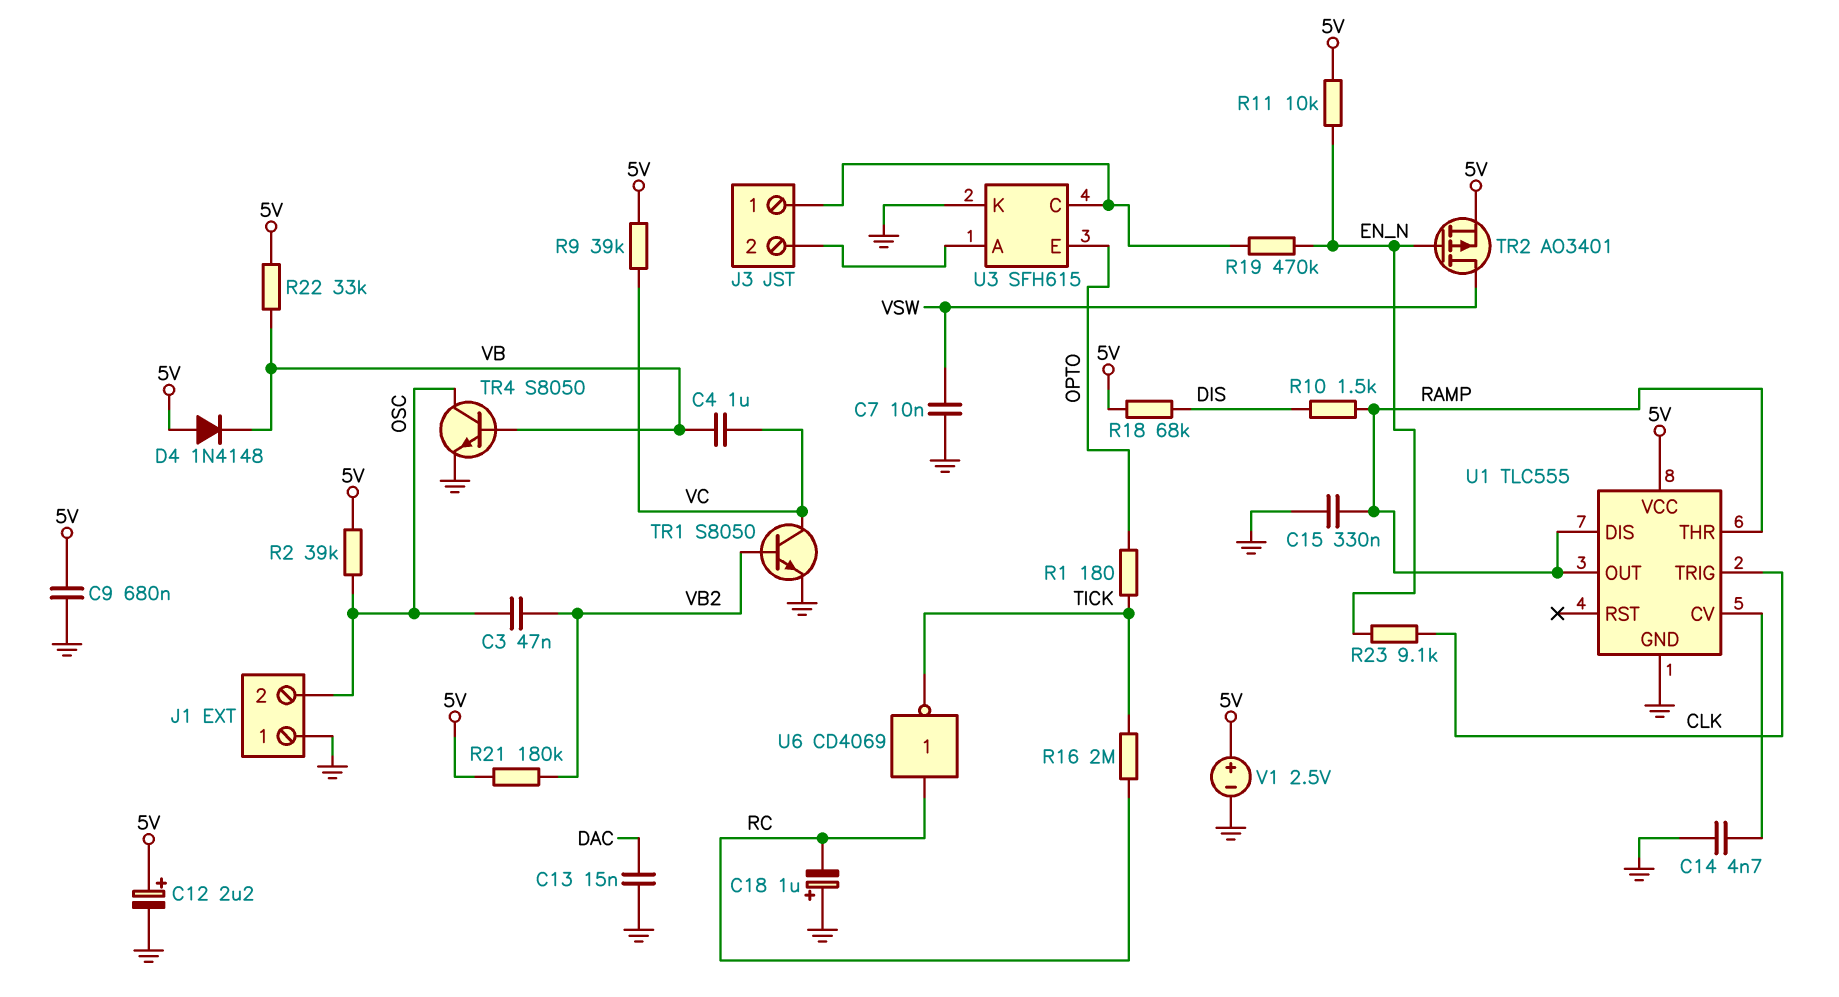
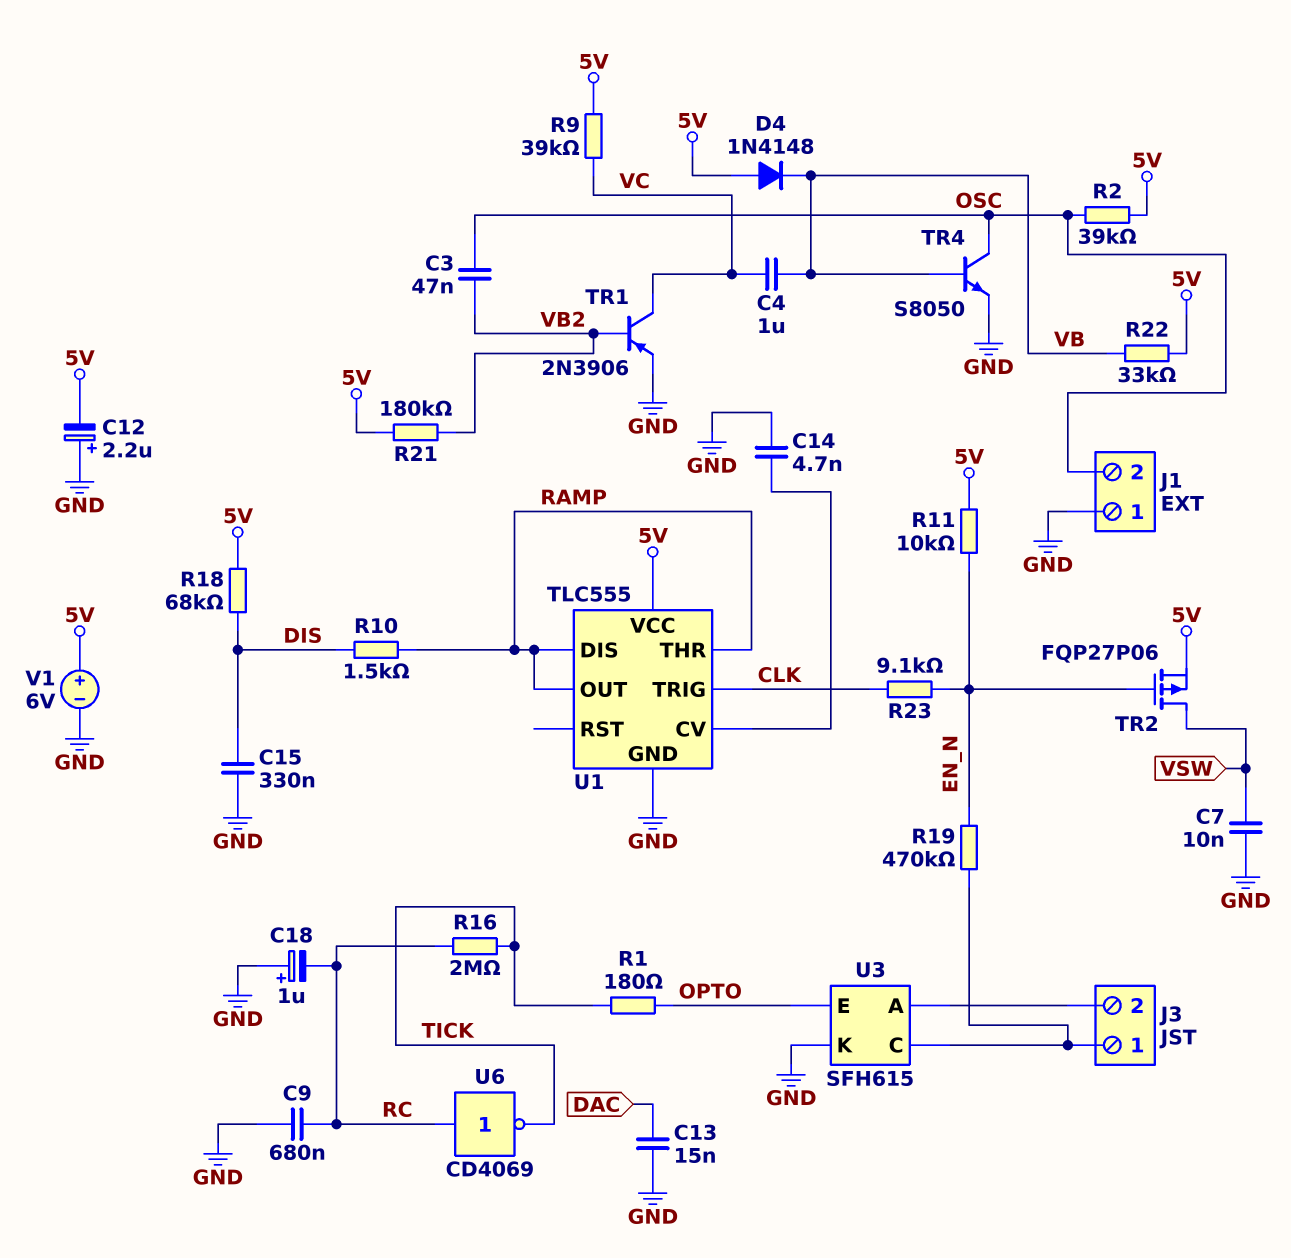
C9: 680nF (5V, GND) -> 680nF (GND, RC)
C12: 2.2uF (plus 5V, minus GND) -> 2.2uF (plus GND, minus 5V)
C15: 330nF (GND, RAMP) -> 330nF (DIS, GND)
TR1: NPN S8050 (B VB2, C VC, E GND) -> PNP 2N3906 (B VB2, C VC, E GND)
TR2: PMOS AO3401 (G EN_N, D VSW, S 5V) -> PMOS FQP27P06 (G EN_N, D VSW, S 5V)
V1: 2.5V (plus 5V, minus GND) -> 6V (plus 5V, minus GND)

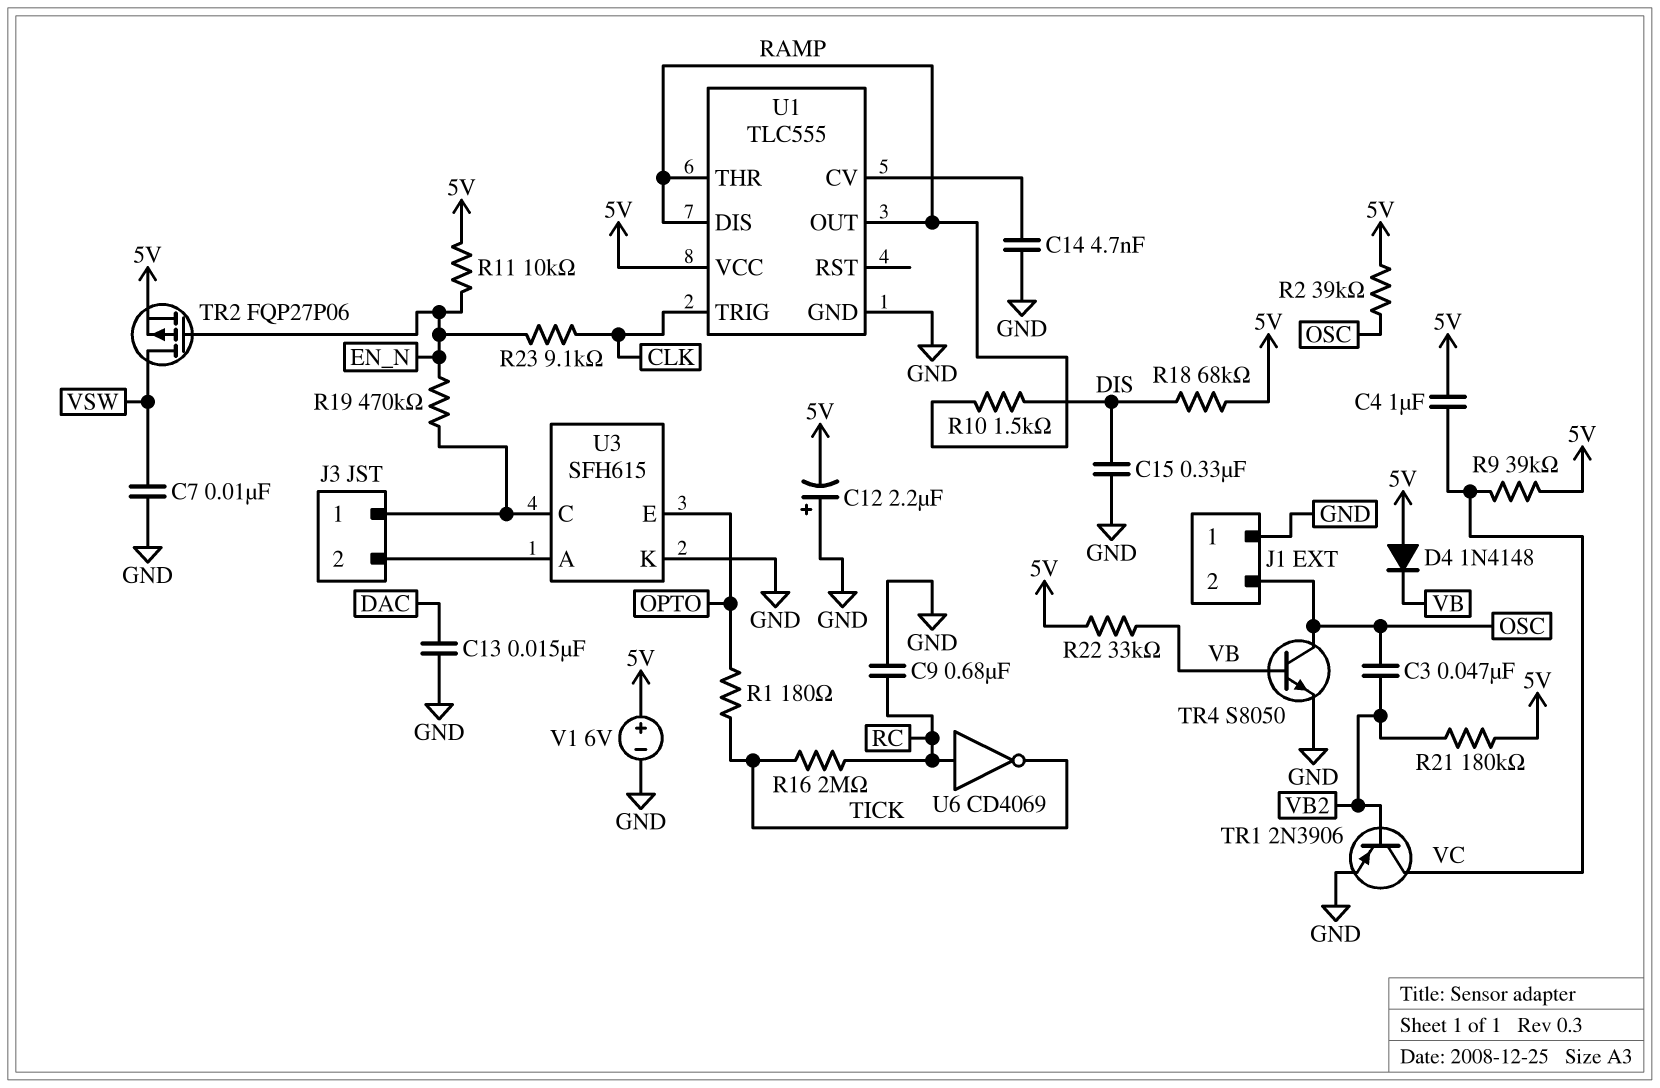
C4: 1uF (VB, VC) -> 1uF (5V, VC)
C18: 1uF (plus GND, minus RC) -> none

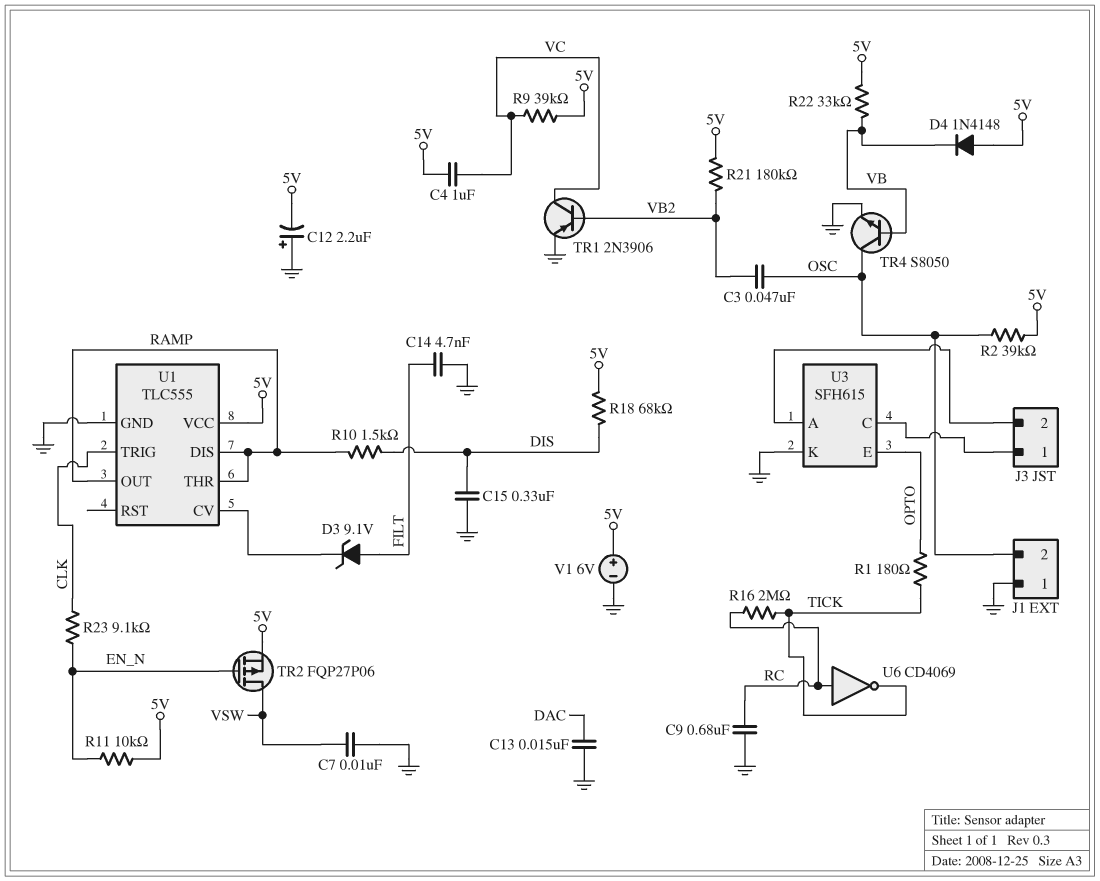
C14: 4.7nF (GND, U1/CV) -> 4.7nF (FILT, GND)
D3: none -> zener 9.1V (A FILT, K U1/CV)
R19: 470k (EN_N, J3/1) -> none

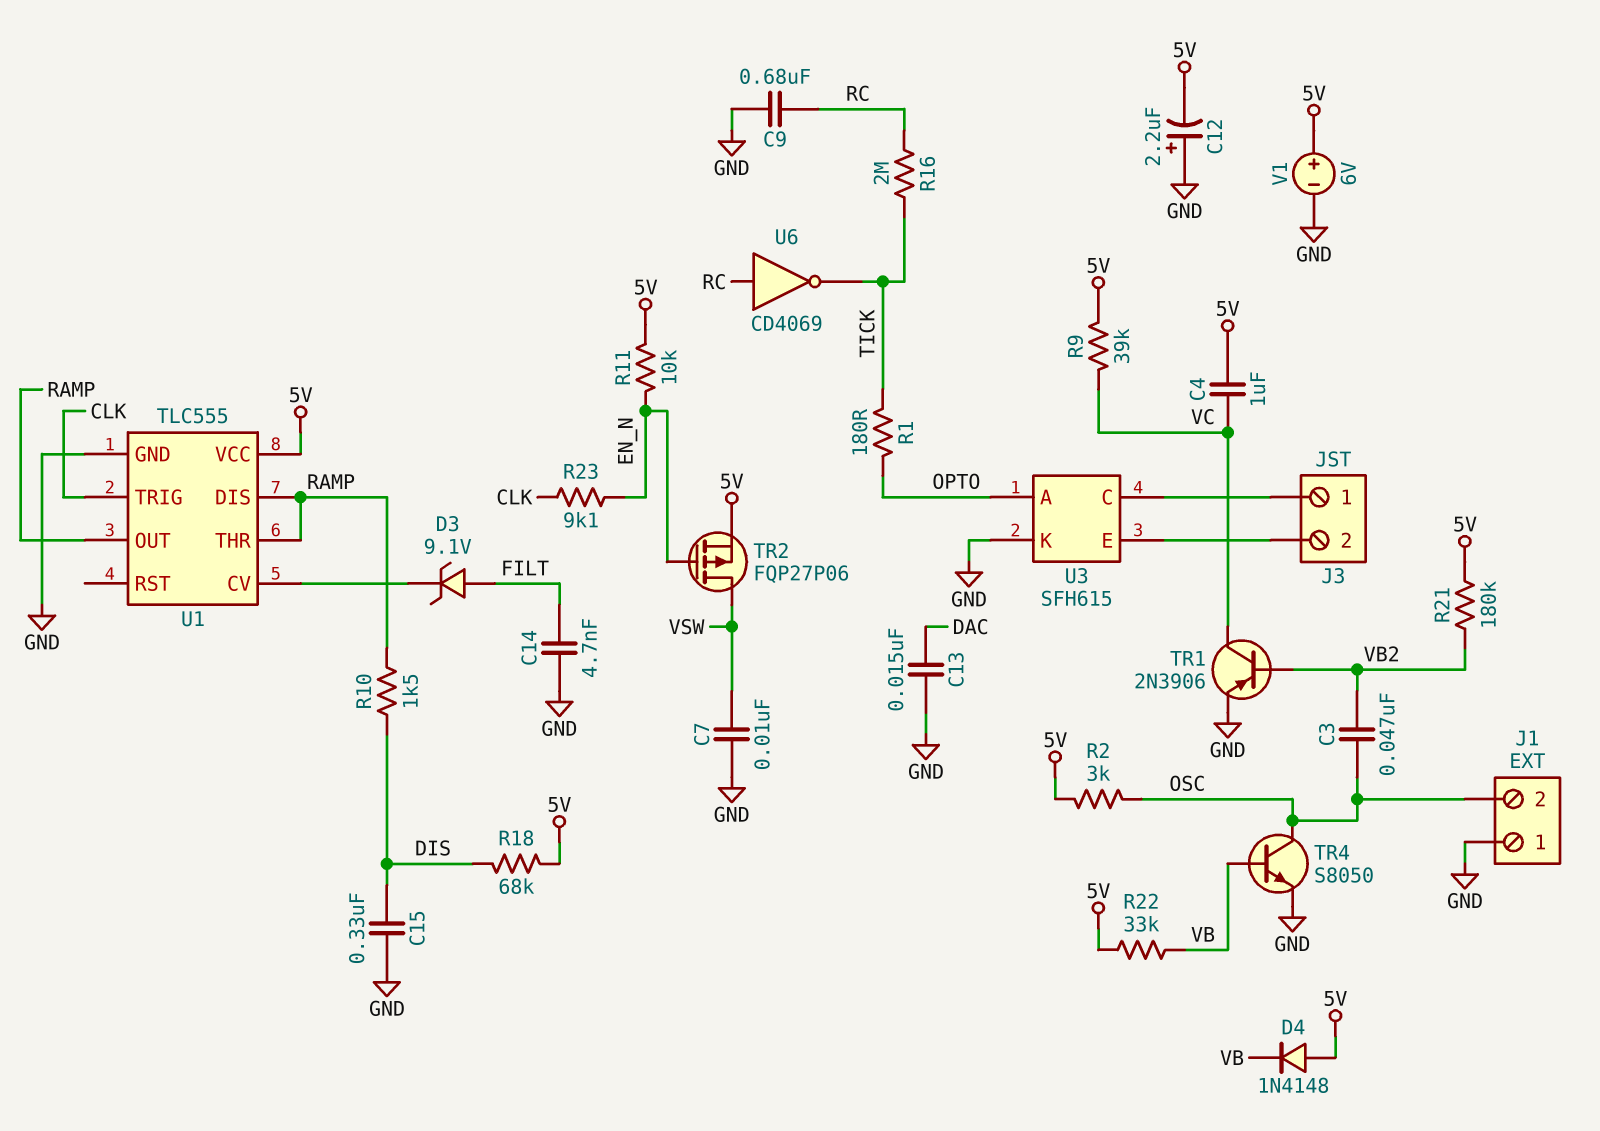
R2: 39k (5V, OSC) -> 3k (5V, OSC)
U3 pin A: J3/2 -> OPTO
U3 pin E: OPTO -> J3/2

